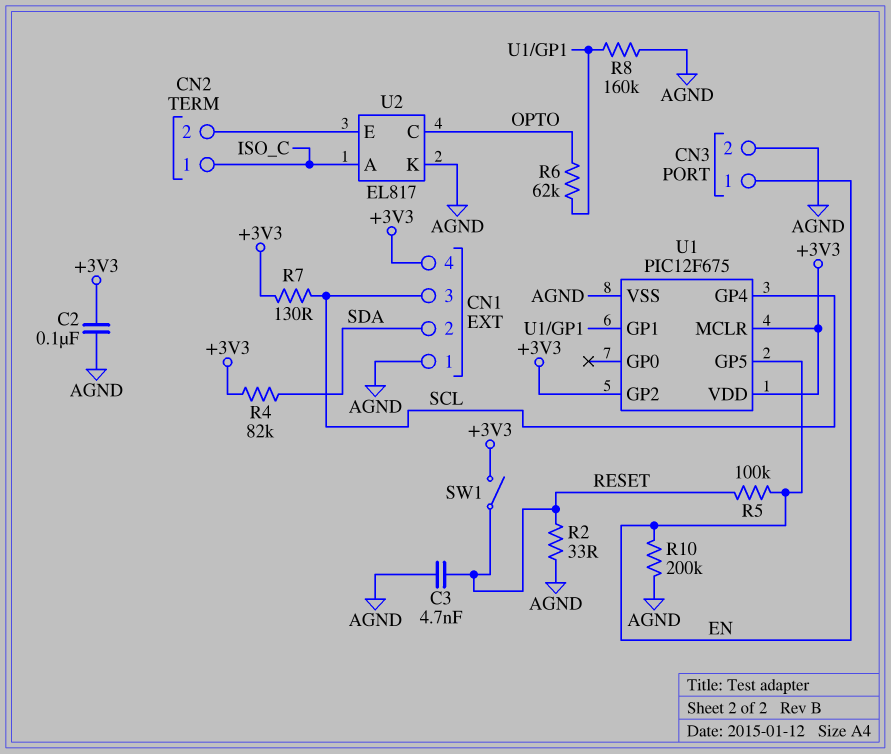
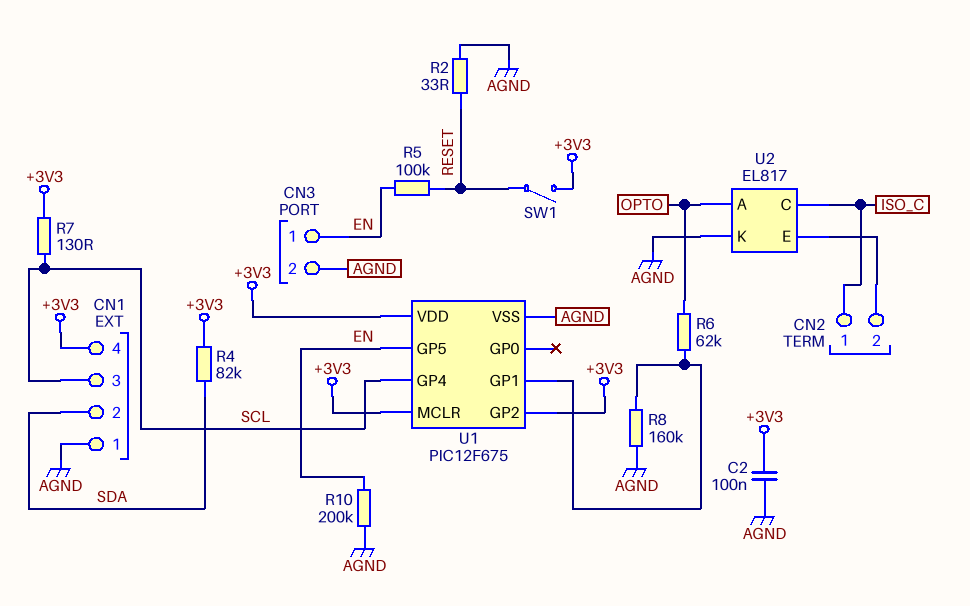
C3: 4.7nF (AGND, RESET) -> none
U2 pin A: ISO_C -> OPTO
U2 pin C: OPTO -> ISO_C

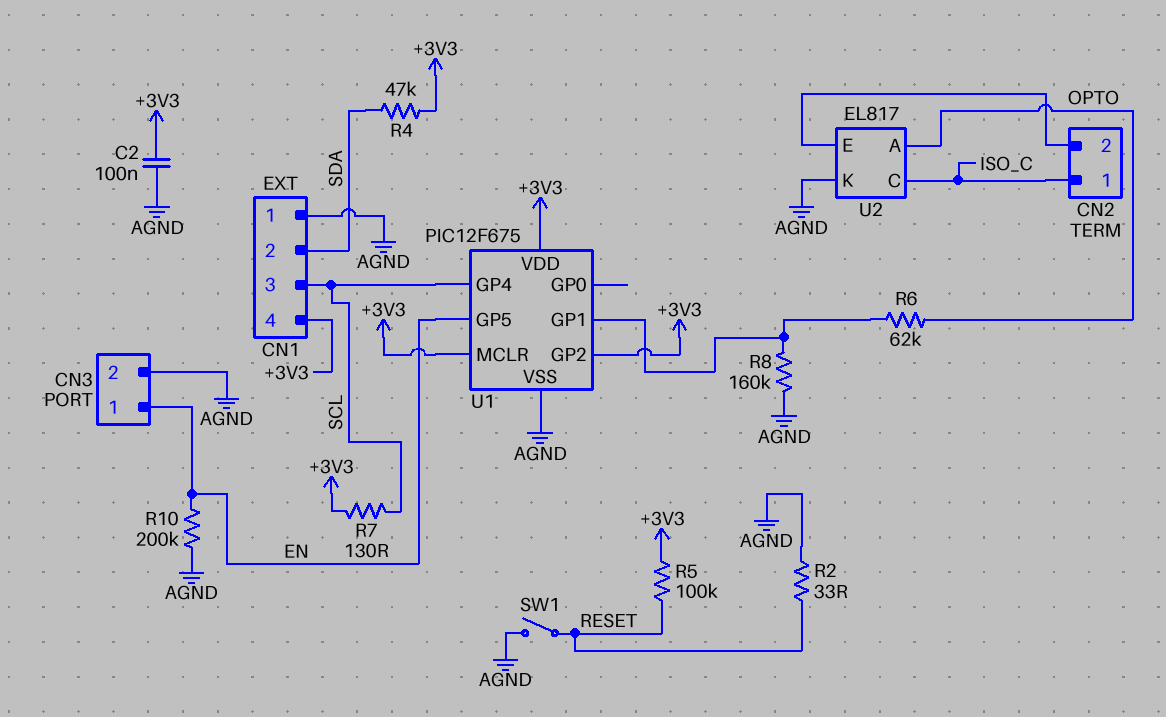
R4: 82k (+3V3, SDA) -> 47k (+3V3, SDA)
R5: 100k (EN, RESET) -> 100k (+3V3, RESET)
SW1: switch (+3V3, RESET) -> switch (AGND, RESET)

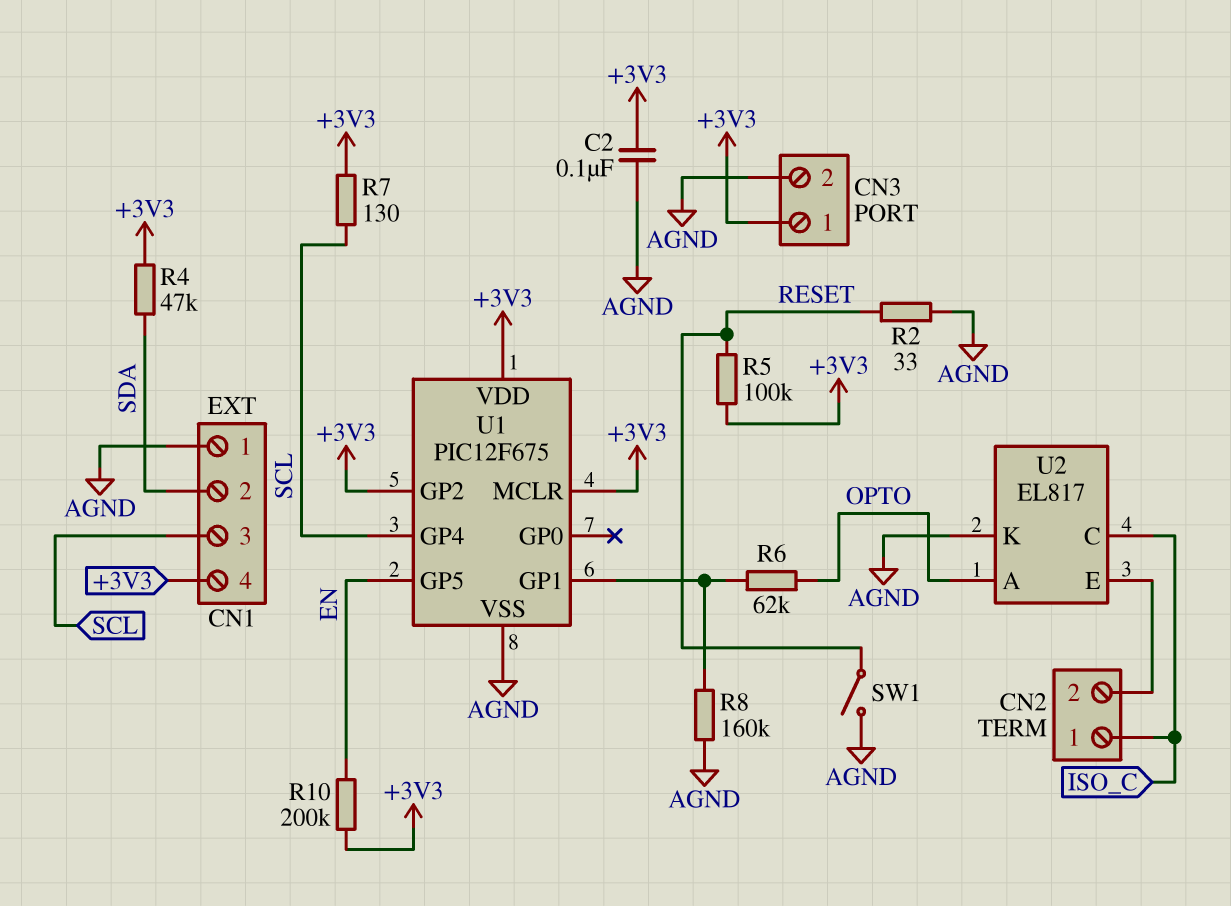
CN3 pin 1: EN -> +3V3
R10: 200k (AGND, EN) -> 200k (+3V3, EN)

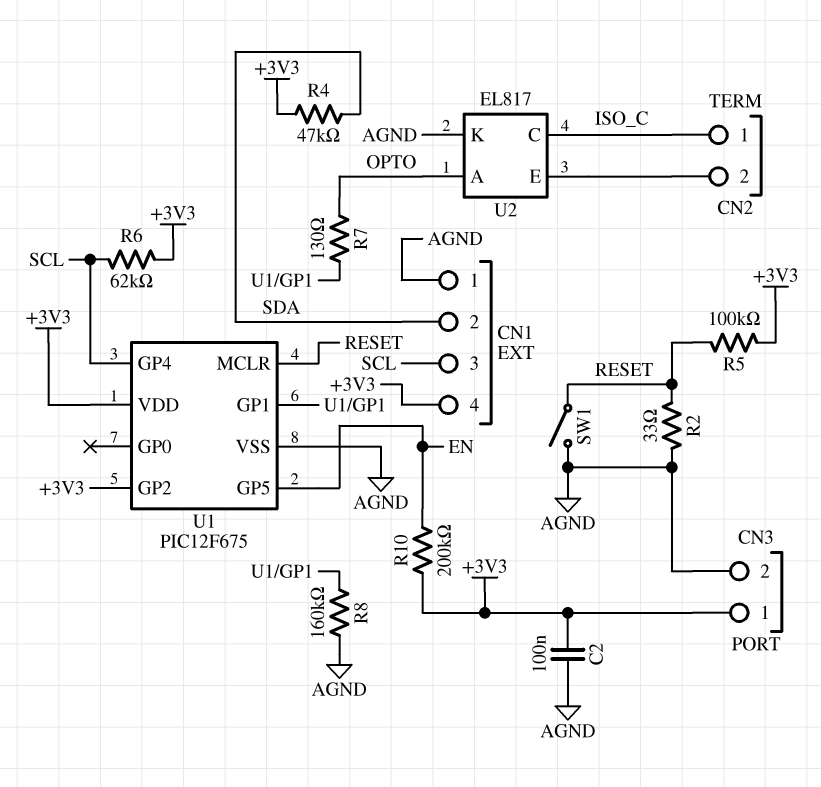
R6: 62k (OPTO, U1/GP1) -> 62k (+3V3, SCL)
R7: 130 (+3V3, SCL) -> 130 (OPTO, U1/GP1)
U1 pin MCLR: +3V3 -> RESET

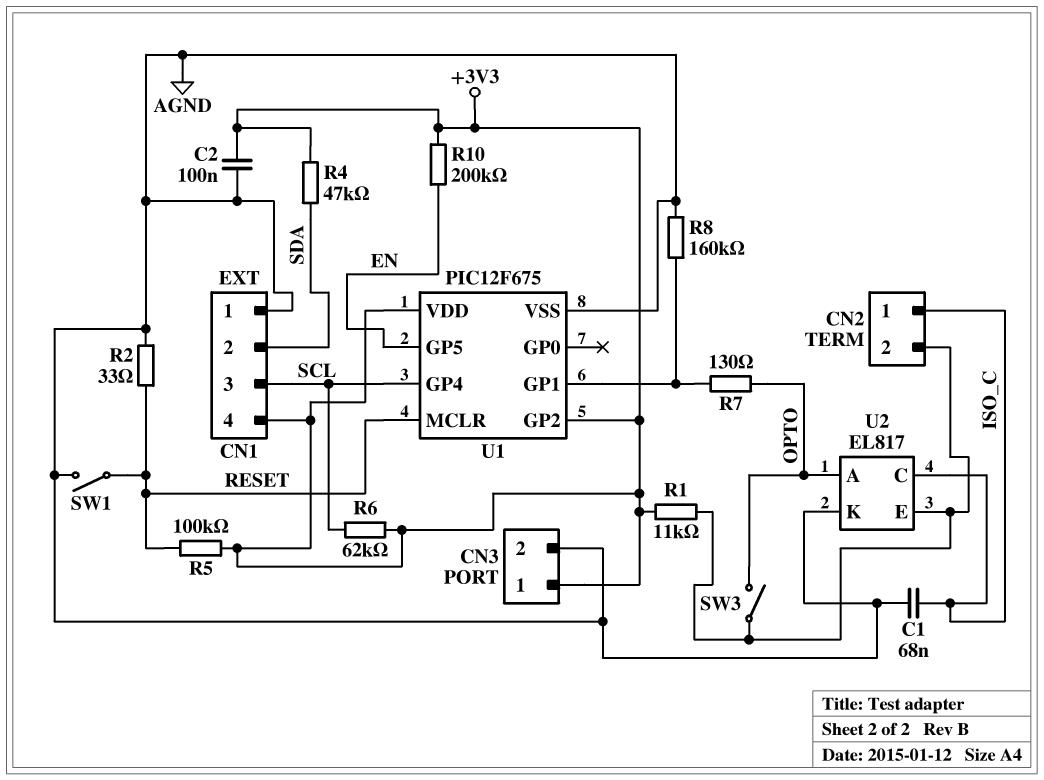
C1: none -> 68nF (AGND, ISO_C)
R1: none -> 11k (+3V3, CN2/2)
SW3: none -> switch (CN2/2, OPTO)

